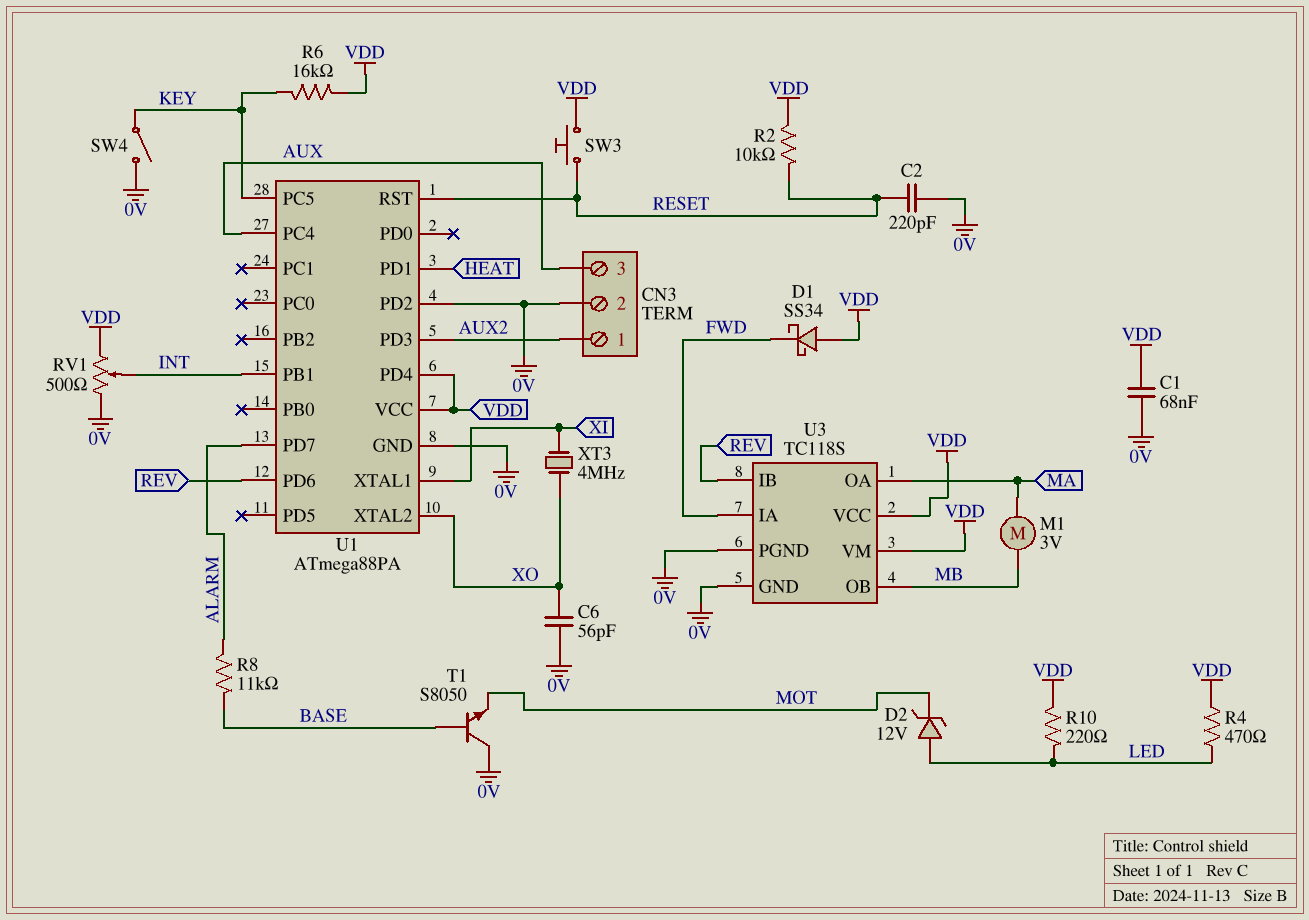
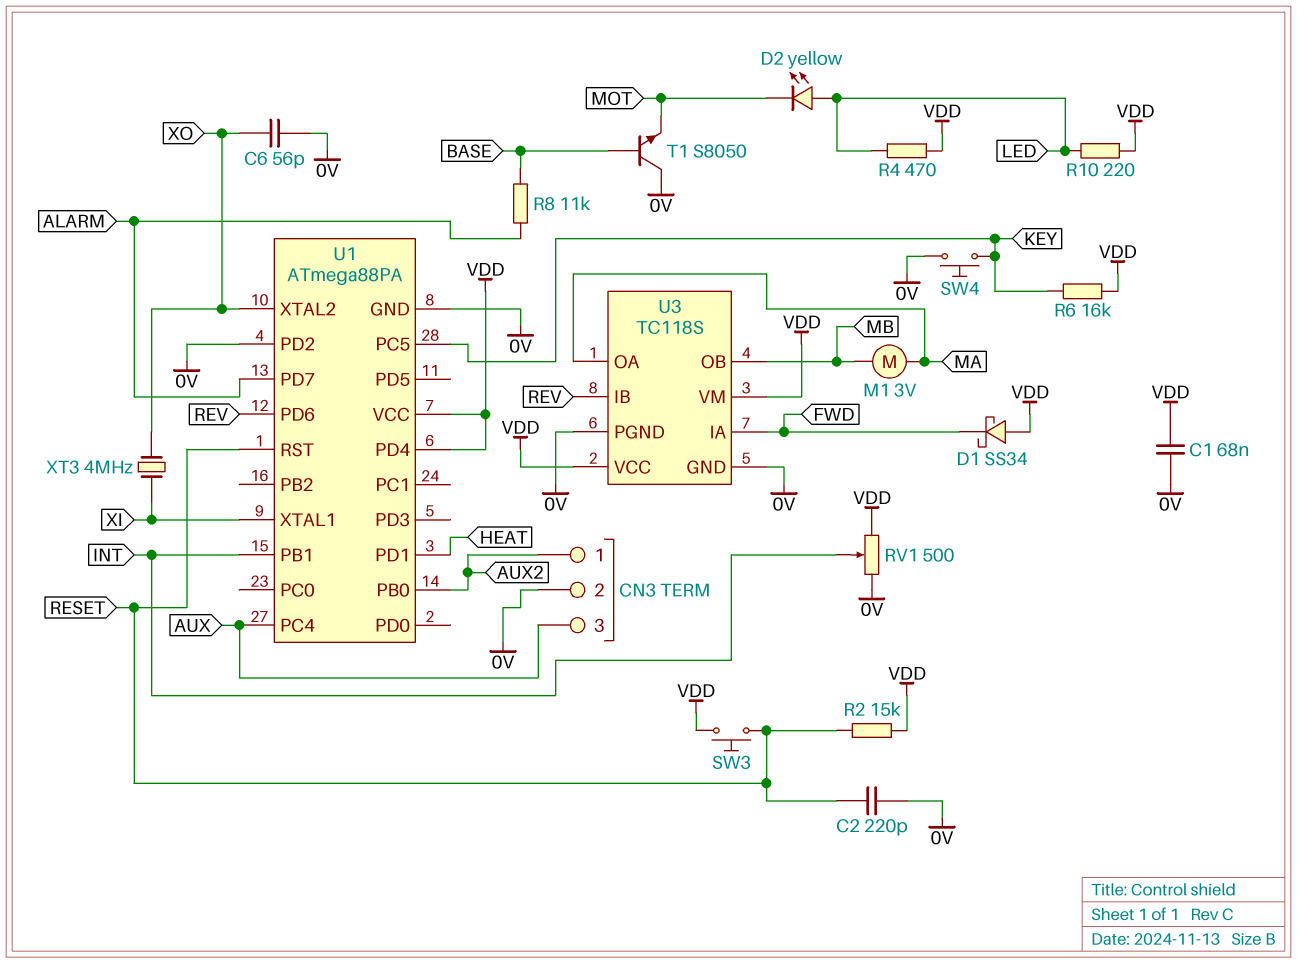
D2: zener 12V (A LED, K MOT) -> LED yellow (A LED, K MOT)
R2: 10k (RESET, VDD) -> 15k (RESET, VDD)
SW4: switch (0V, KEY) -> button (0V, KEY)
U1 pin PB0: none -> AUX2
U1 pin PD3: AUX2 -> none

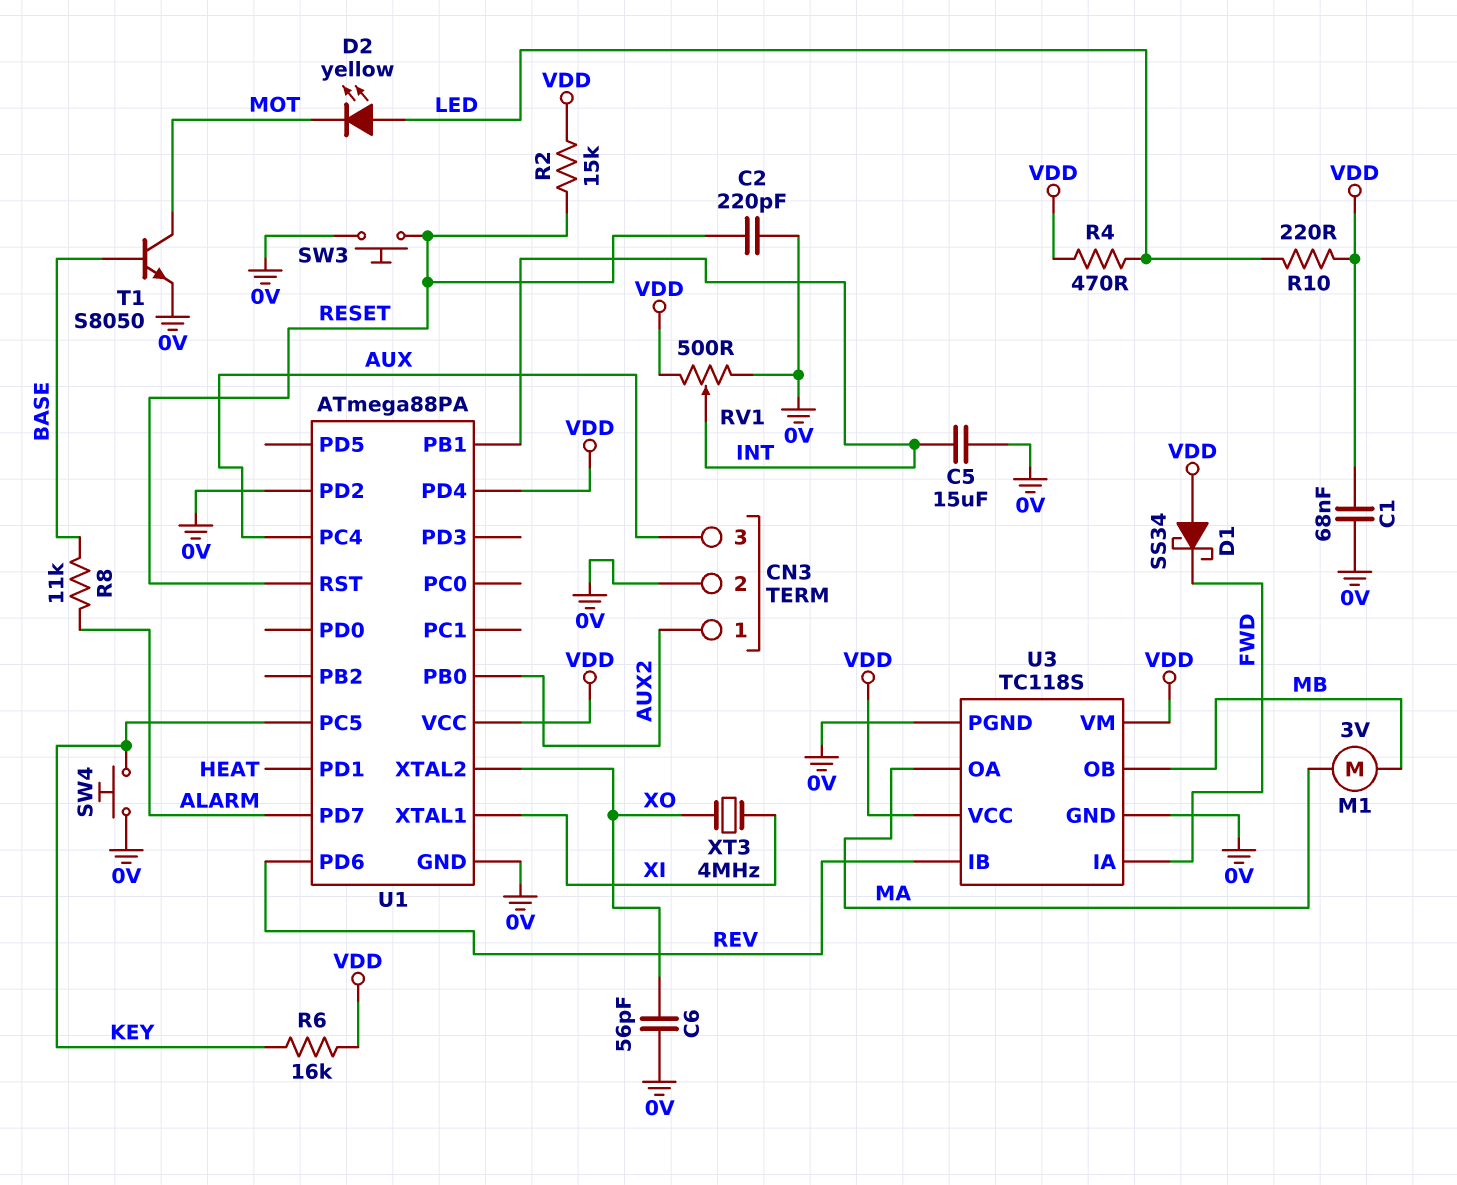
C5: none -> 15uF (0V, INT)
SW3: button (RESET, VDD) -> button (0V, RESET)
T1: NPN S8050 (B BASE, C 0V, E MOT) -> NPN S8050 (B BASE, C MOT, E 0V)

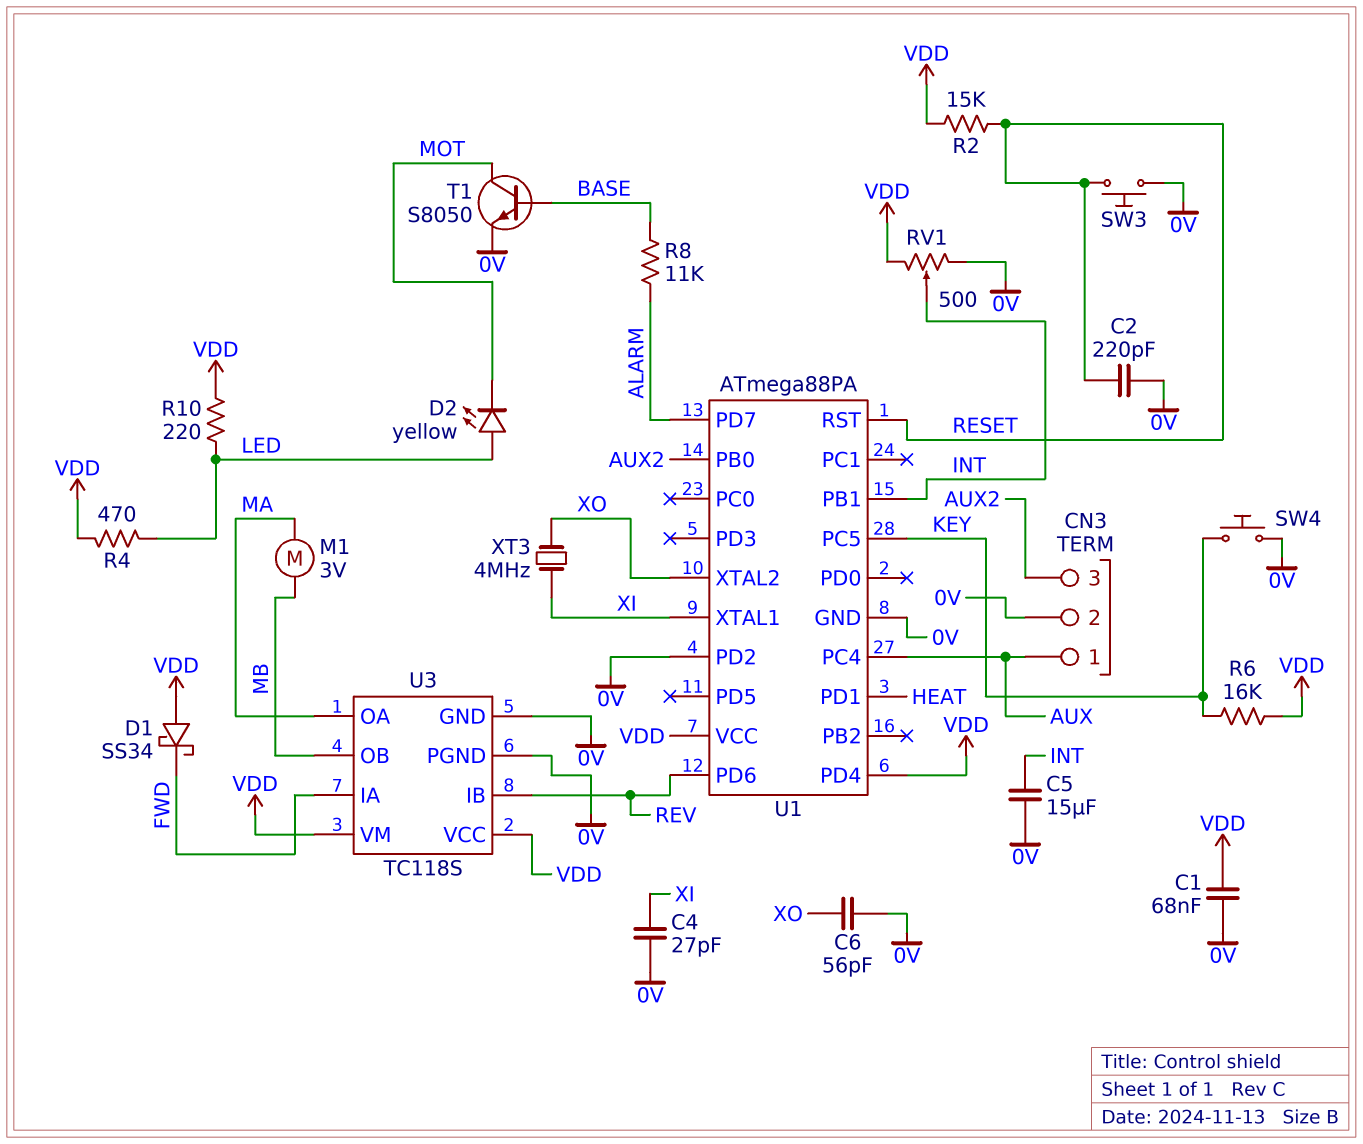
C4: none -> 27pF (0V, XI)
CN3 pin 1: AUX2 -> AUX
CN3 pin 3: AUX -> AUX2

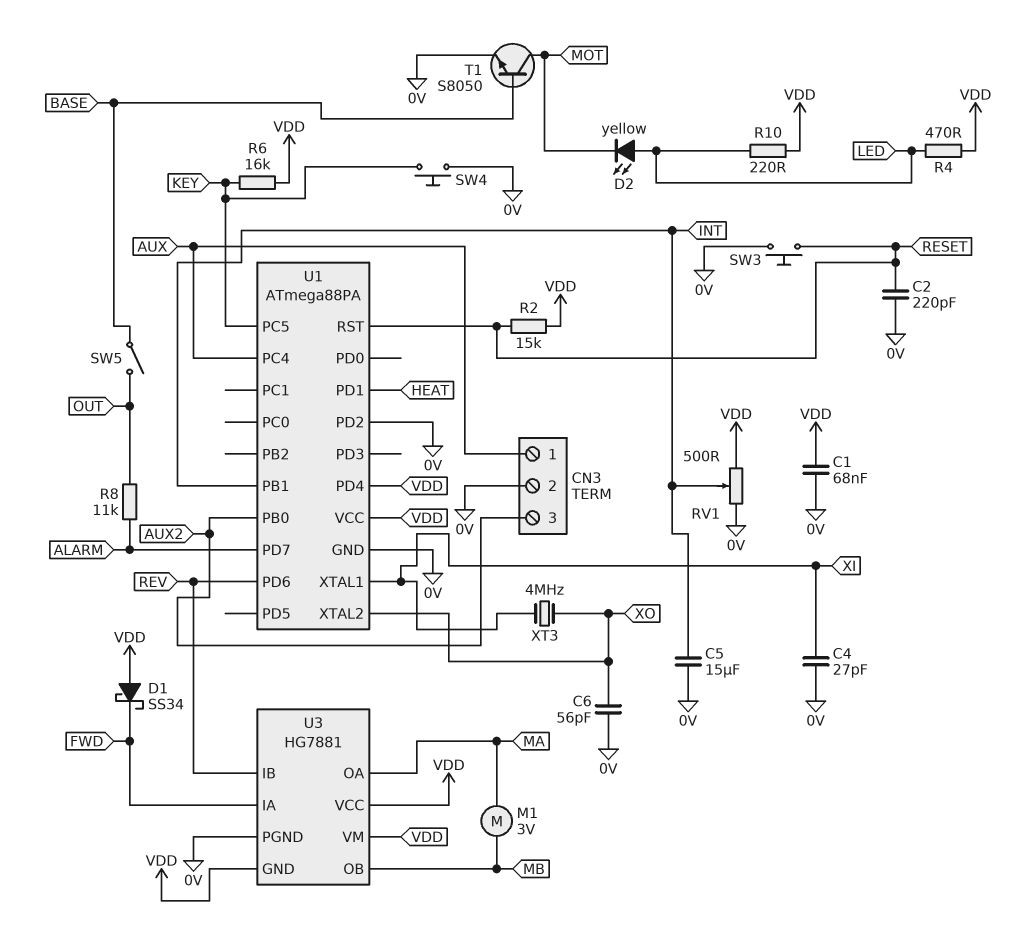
R8: 11k (ALARM, BASE) -> 11k (ALARM, OUT)
SW5: none -> switch (BASE, OUT)
U3: TC118S -> HG7881
U3 pin GND: 0V -> VDD

